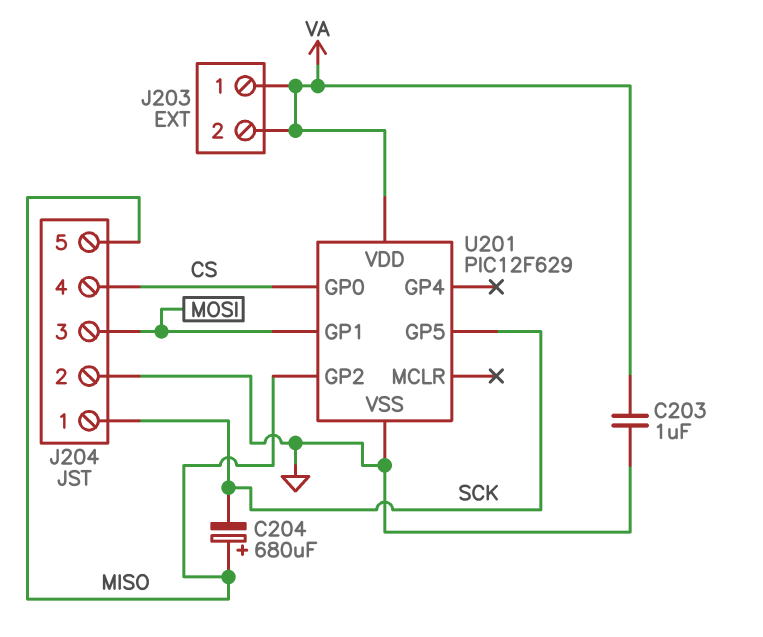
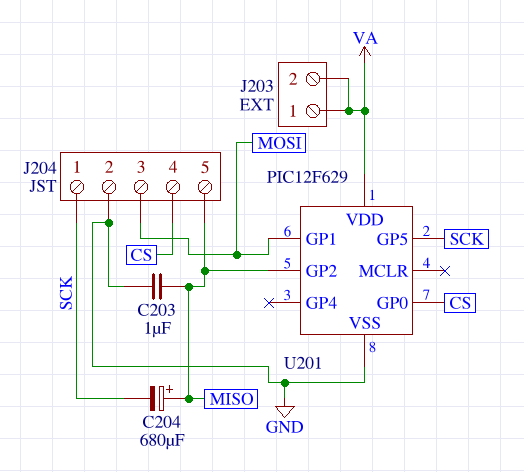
C203: 1uF (GND, VA) -> 1uF (GND, MISO)

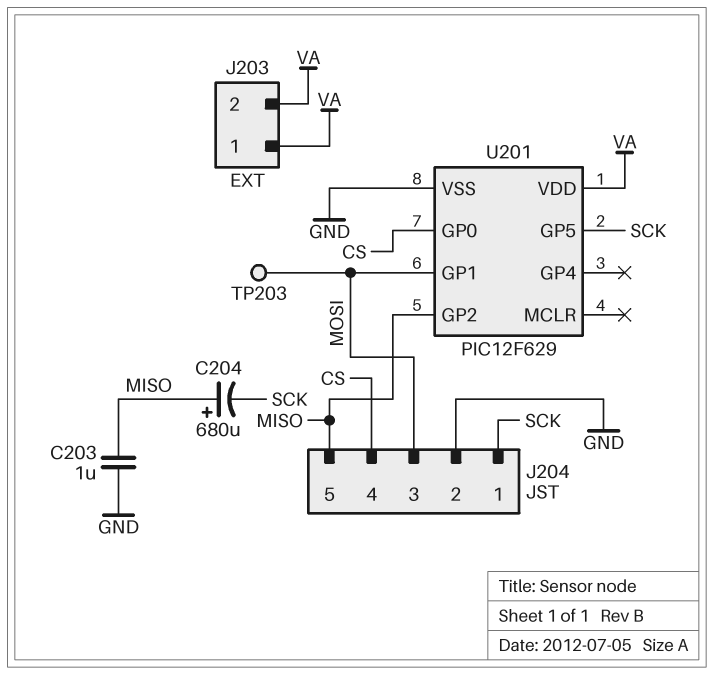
TP203: none -> test point (MOSI)

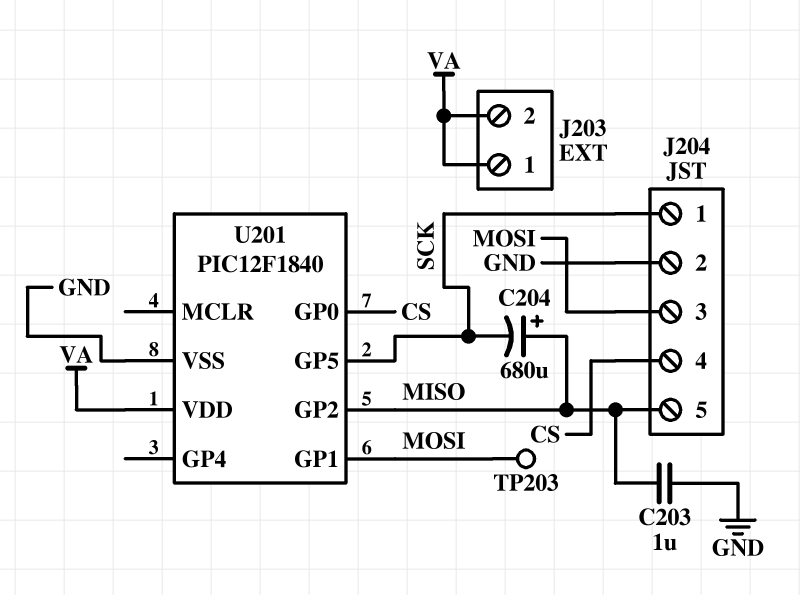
U201: PIC12F629 -> PIC12F1840

